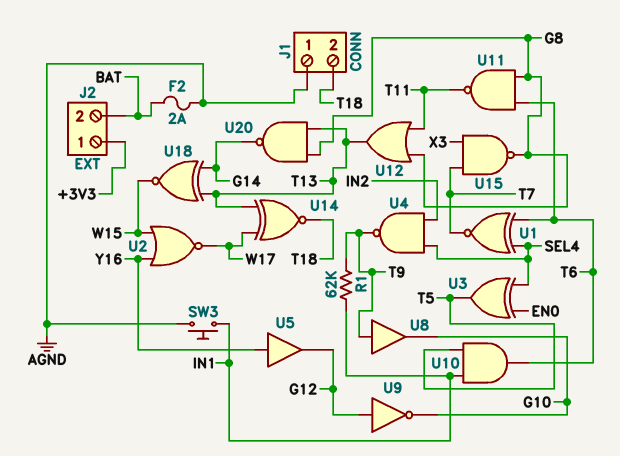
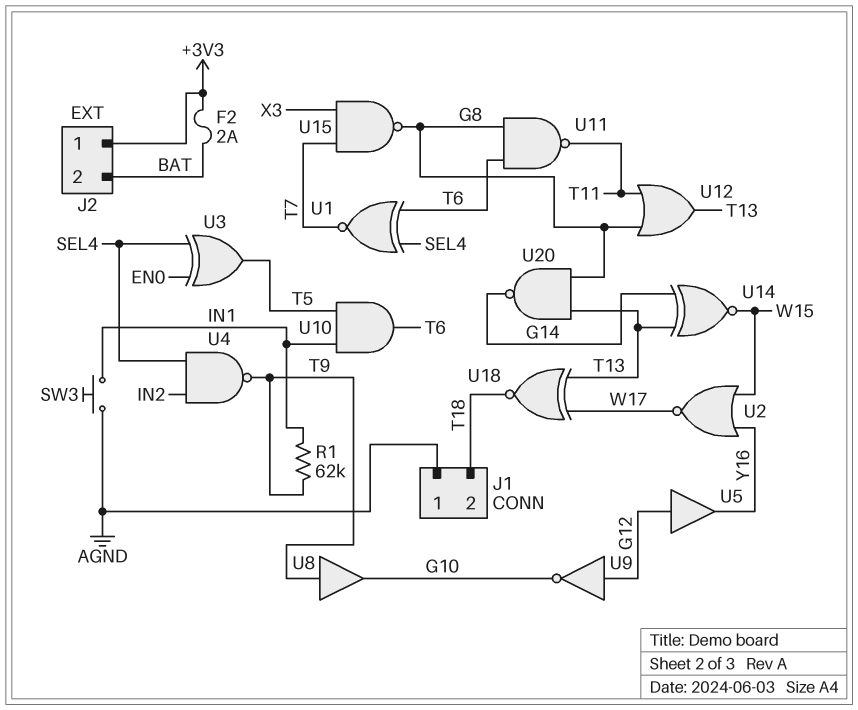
F2: 2A (AGND, BAT) -> 2A (+3V3, BAT)
U5: buffer (in Y16, out G12) -> buffer (in G12, out Y16)
U14: XNOR (in T13, in W17, out T18) -> XNOR (in G14, in T13, out W15)
U18: XNOR (in G14, in T13, out W15) -> XNOR (in T13, in W17, out T18)

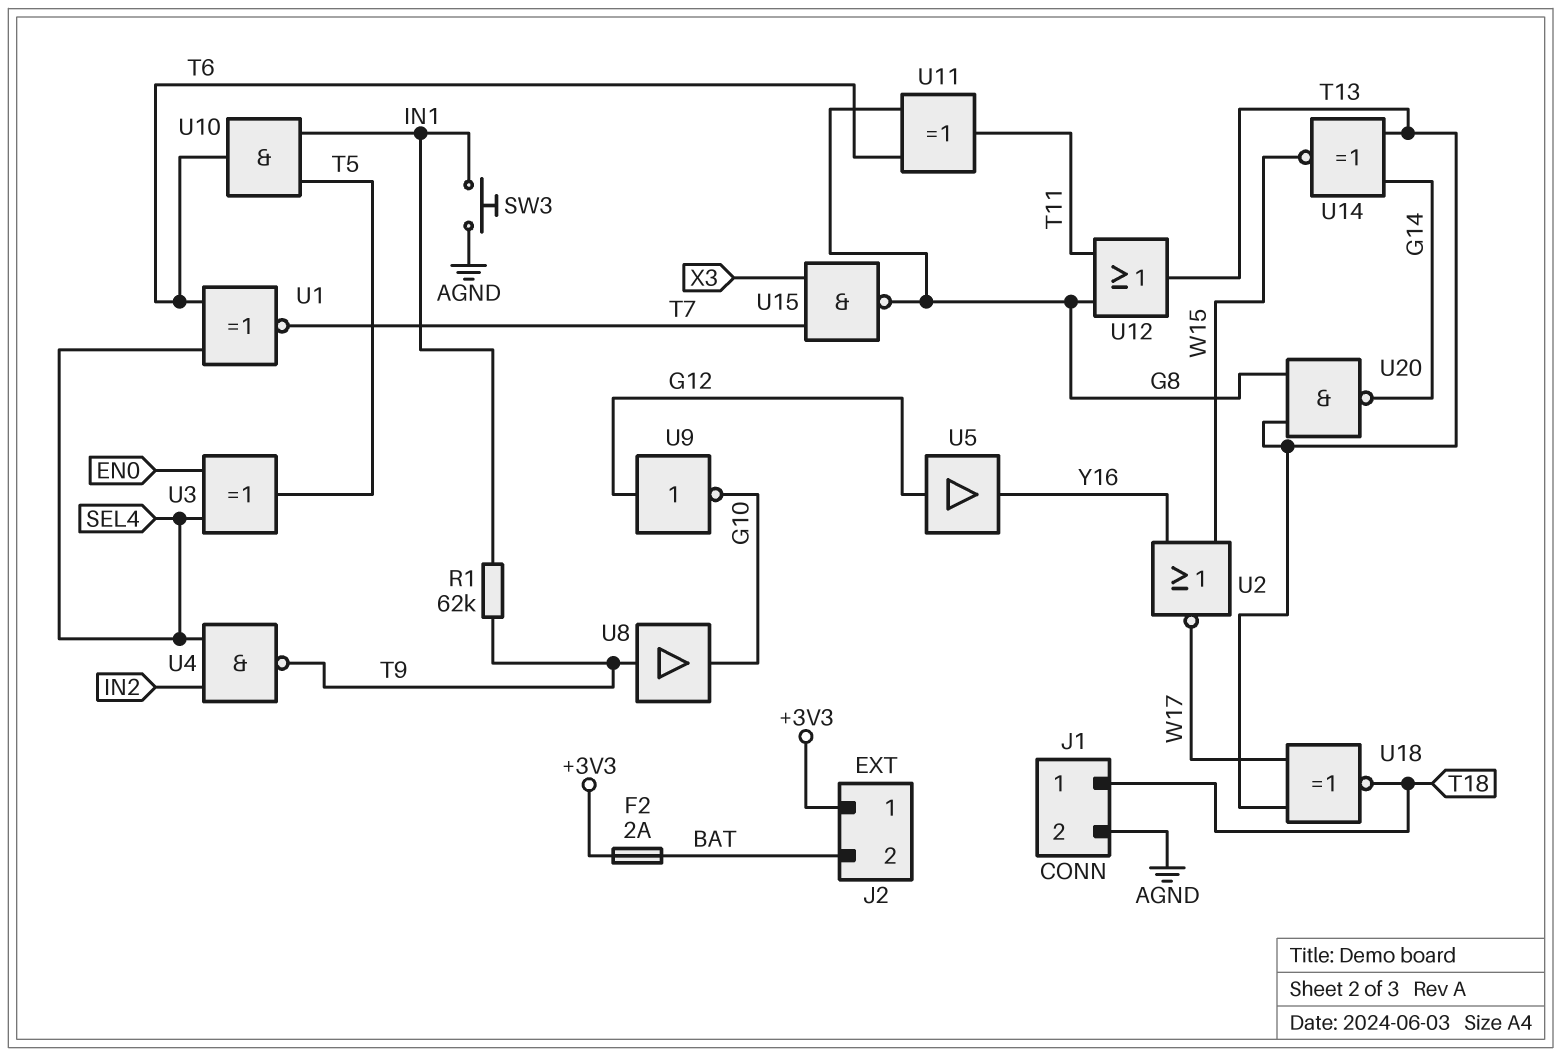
J1 pin 1: AGND -> T18
J1 pin 2: T18 -> AGND
U11: NAND (in G8, in T6, out T11) -> XOR (in G8, in T6, out T11)

